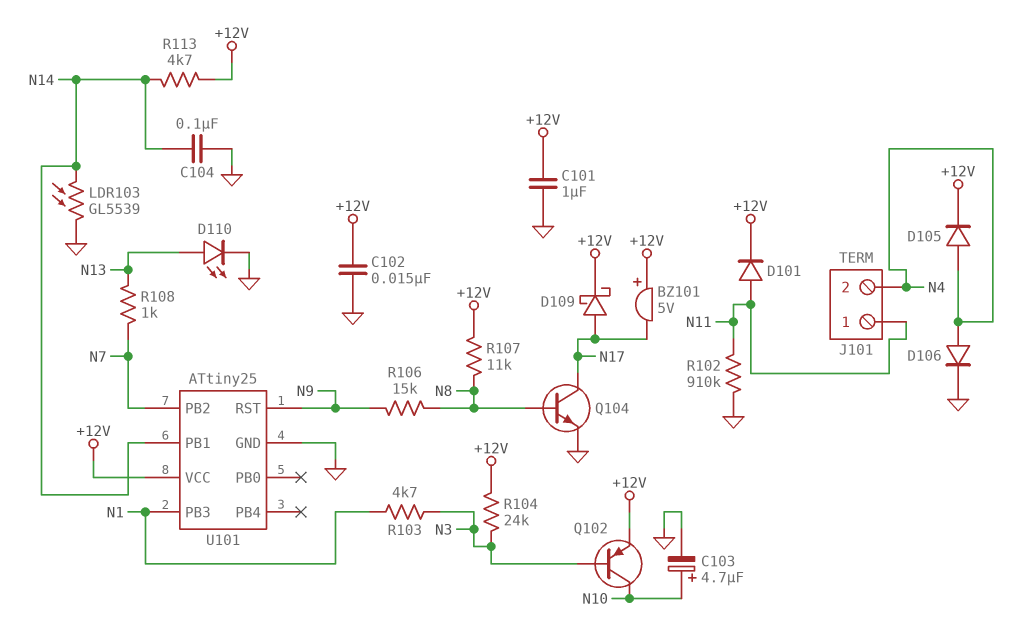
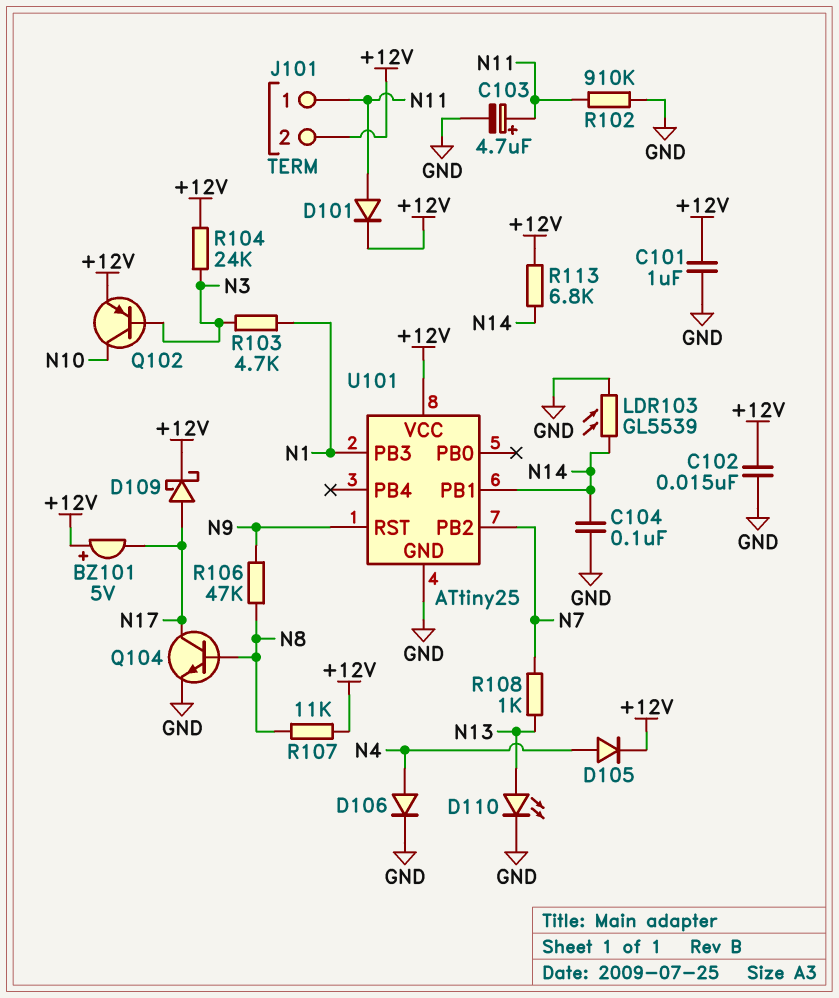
C103: 4.7uF (plus N10, minus GND) -> 4.7uF (plus N11, minus GND)
J101 pin 2: N4 -> +12V
R106: 15k (N8, N9) -> 47k (N8, N9)
R113: 4.7k (+12V, N14) -> 6.8k (+12V, N14)

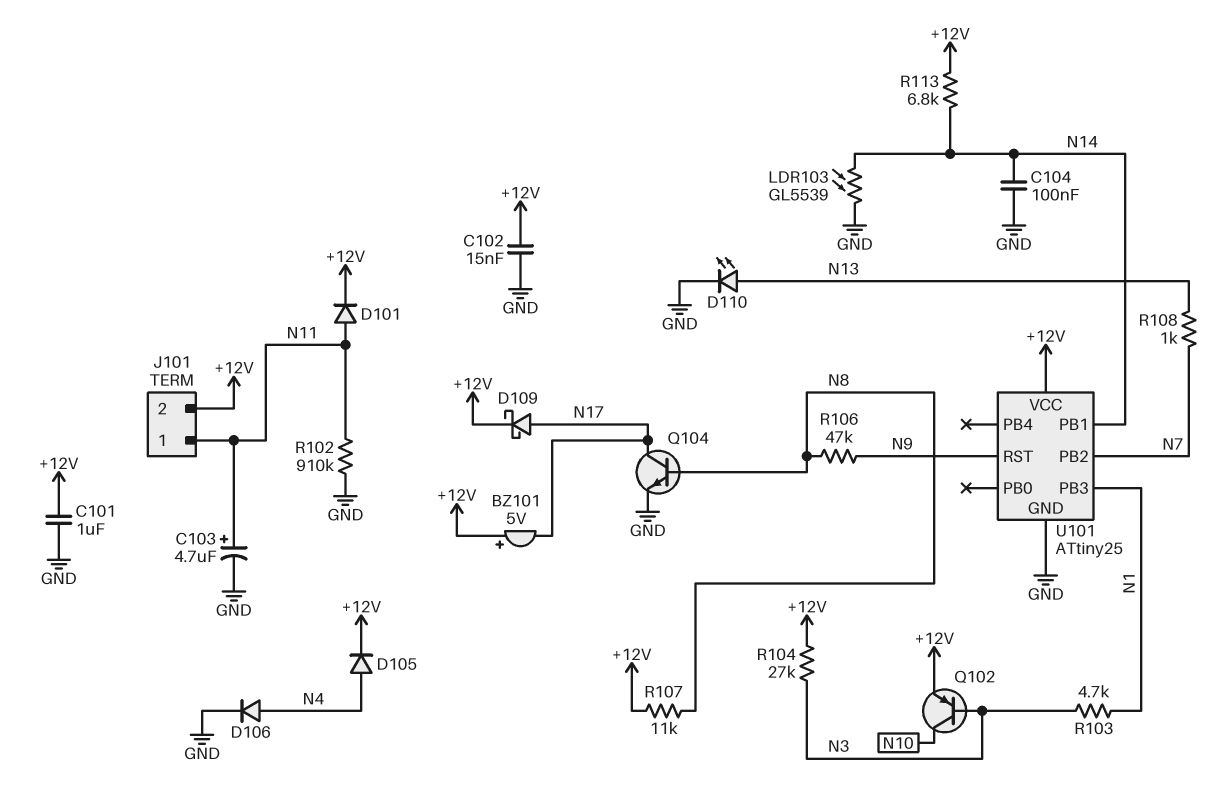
R104: 24k (+12V, N3) -> 27k (+12V, N3)

